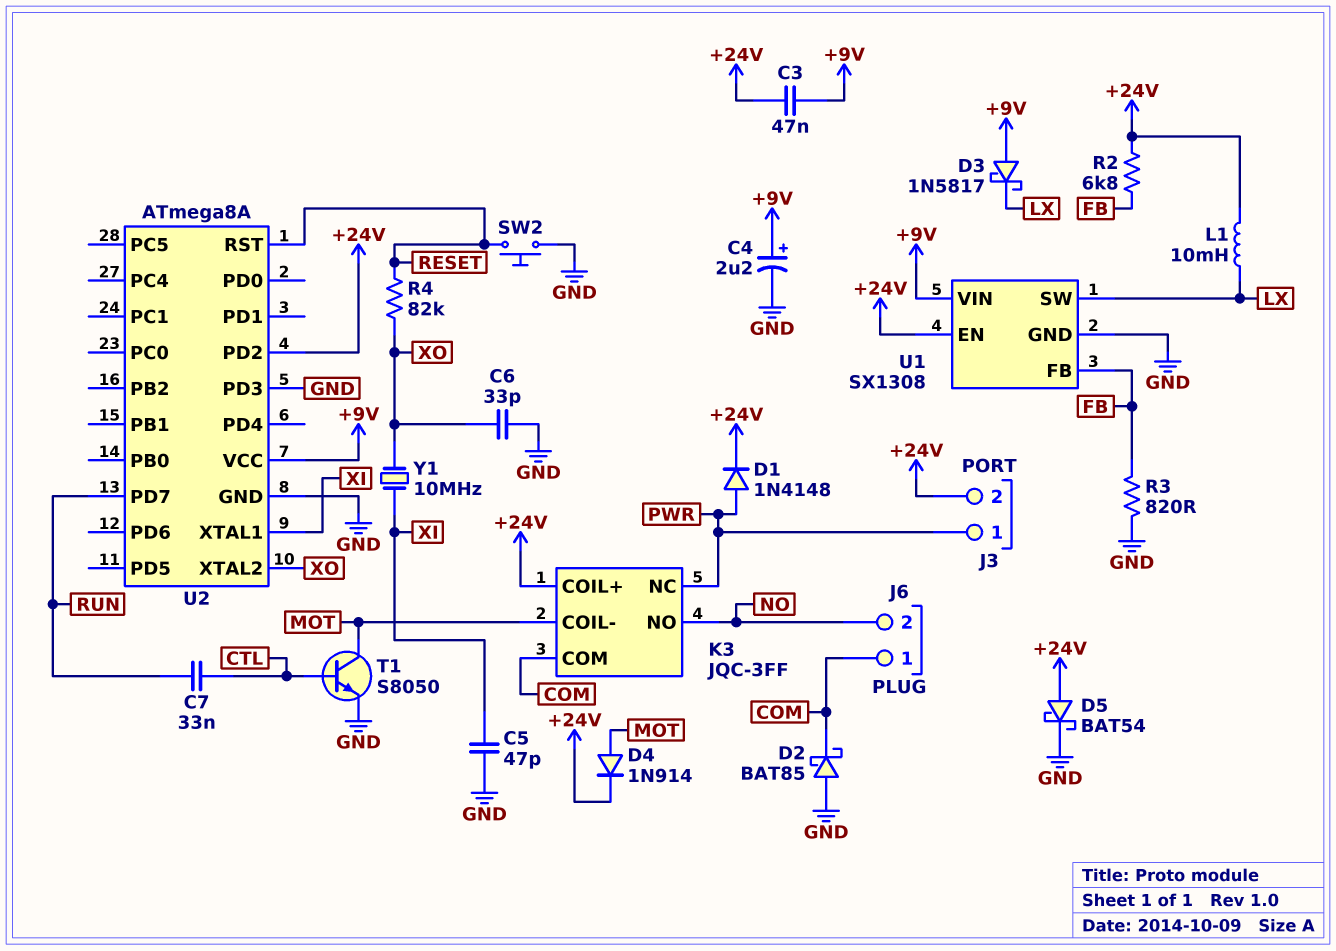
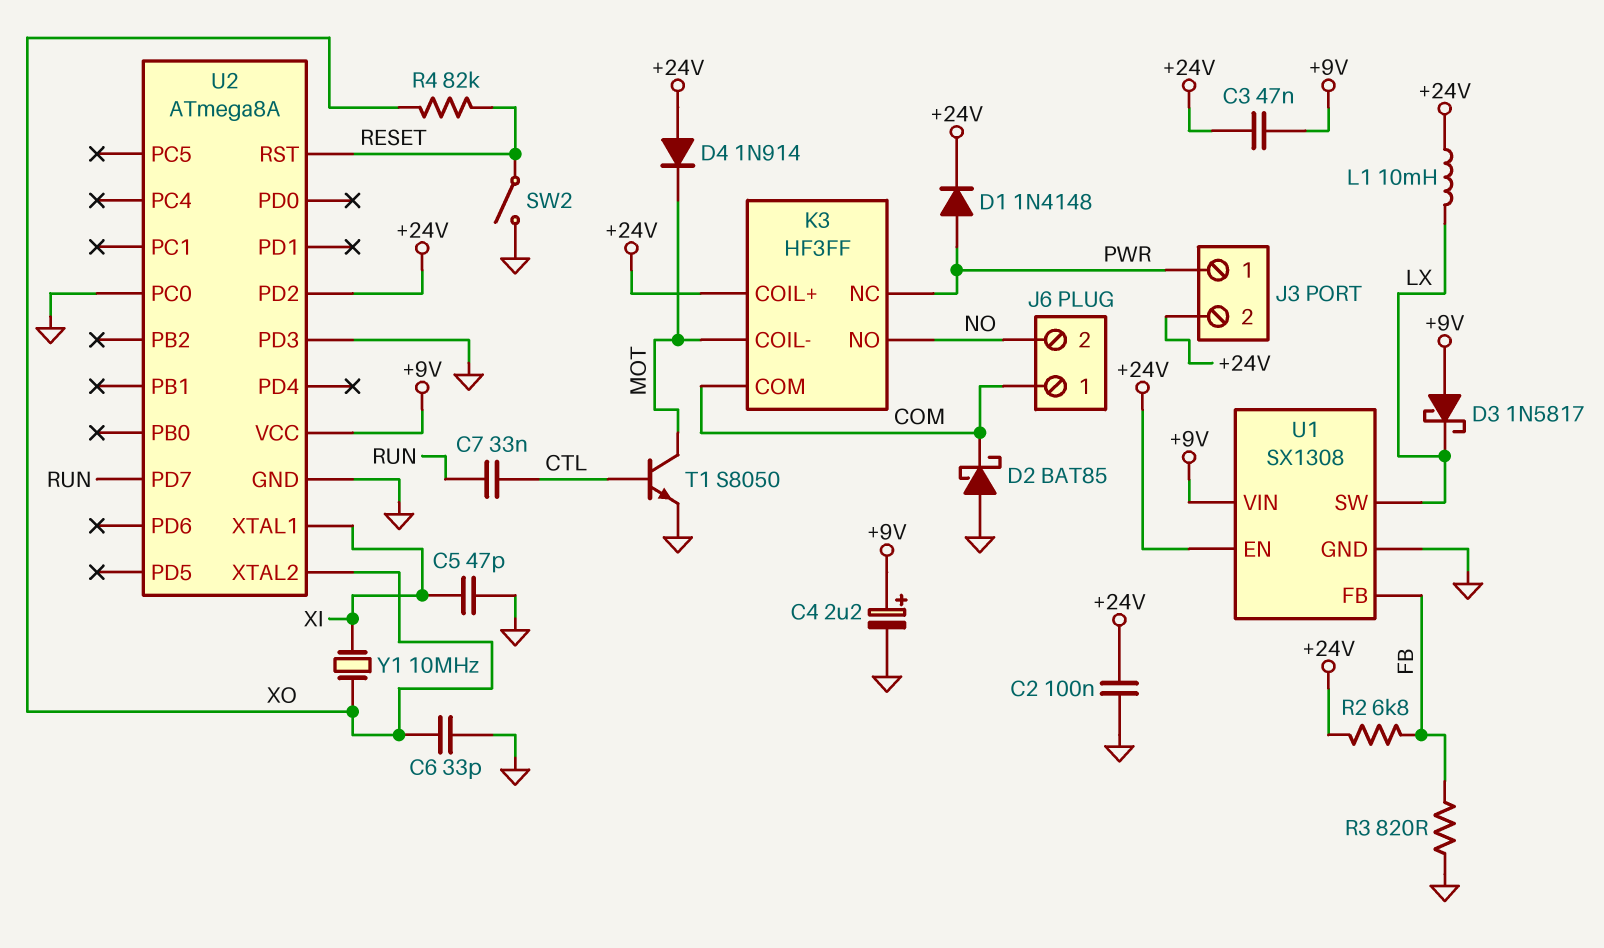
C2: none -> 100nF (+24V, GND)
D4: diode 1N914 (A MOT, K +24V) -> diode 1N914 (A +24V, K MOT)
D5: schottky BAT54 (A +24V, K GND) -> none
K3: JQC-3FF -> HF3FF
SW2: button (GND, RESET) -> switch (GND, RESET)
U2 pin PC0: none -> GND

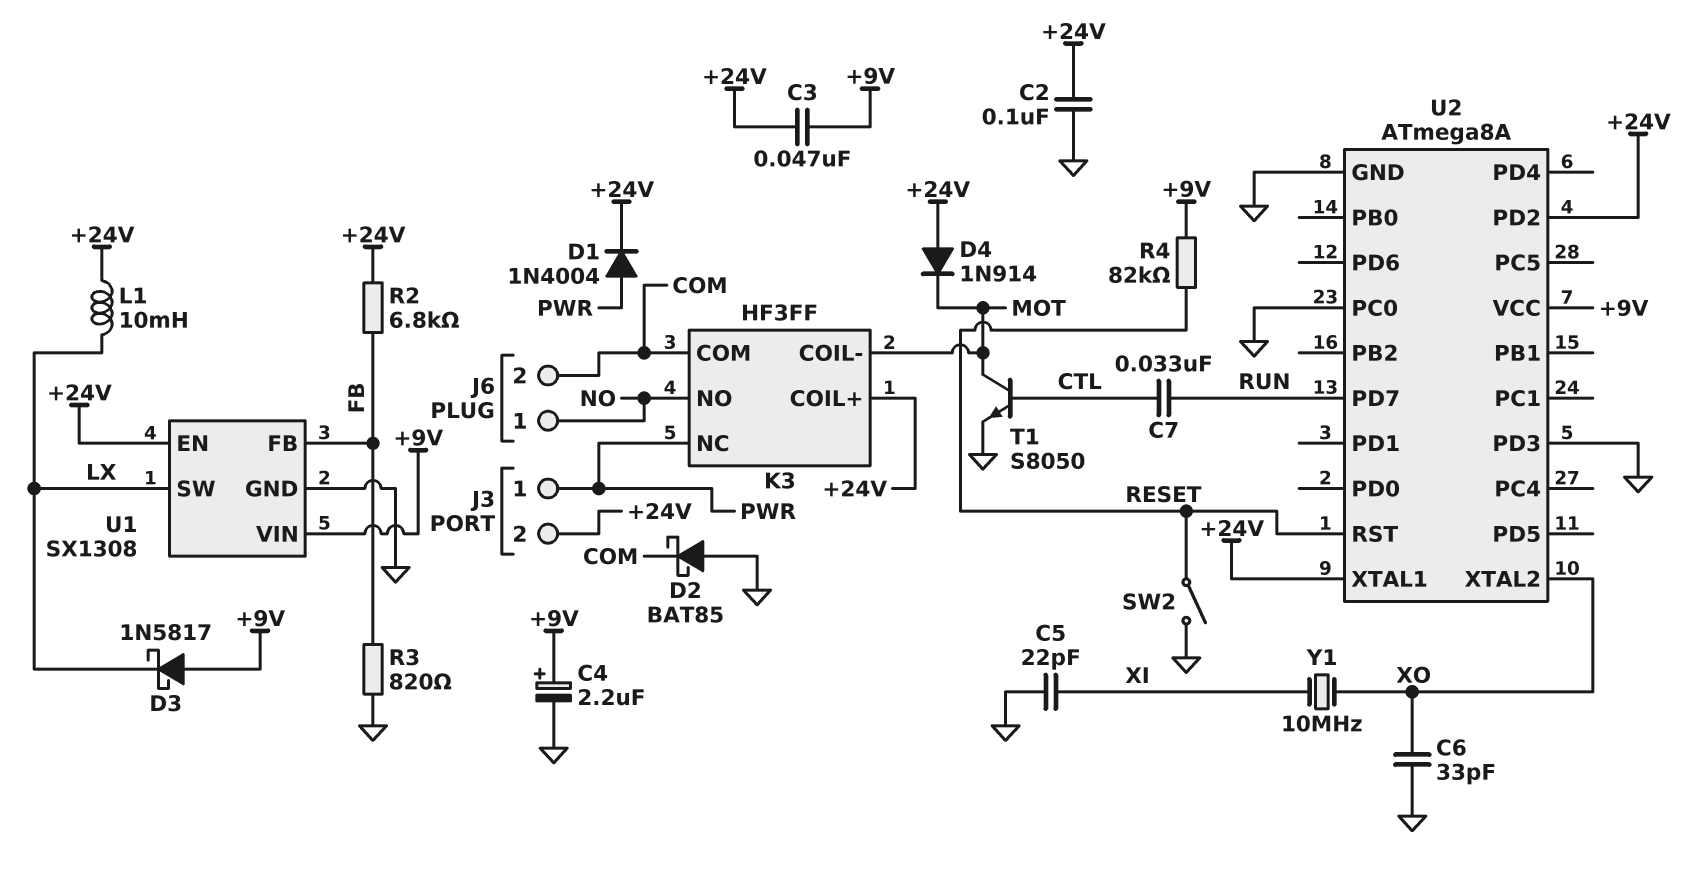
C5: 47pF (GND, XI) -> 22pF (GND, XI)
D1: diode 1N4148 (A PWR, K +24V) -> diode 1N4004 (A PWR, K +24V)
J6 pin 1: COM -> NO
J6 pin 2: NO -> COM
R4: 82k (RESET, XO) -> 82k (+9V, RESET)
U2 pin XTAL1: XI -> +24V

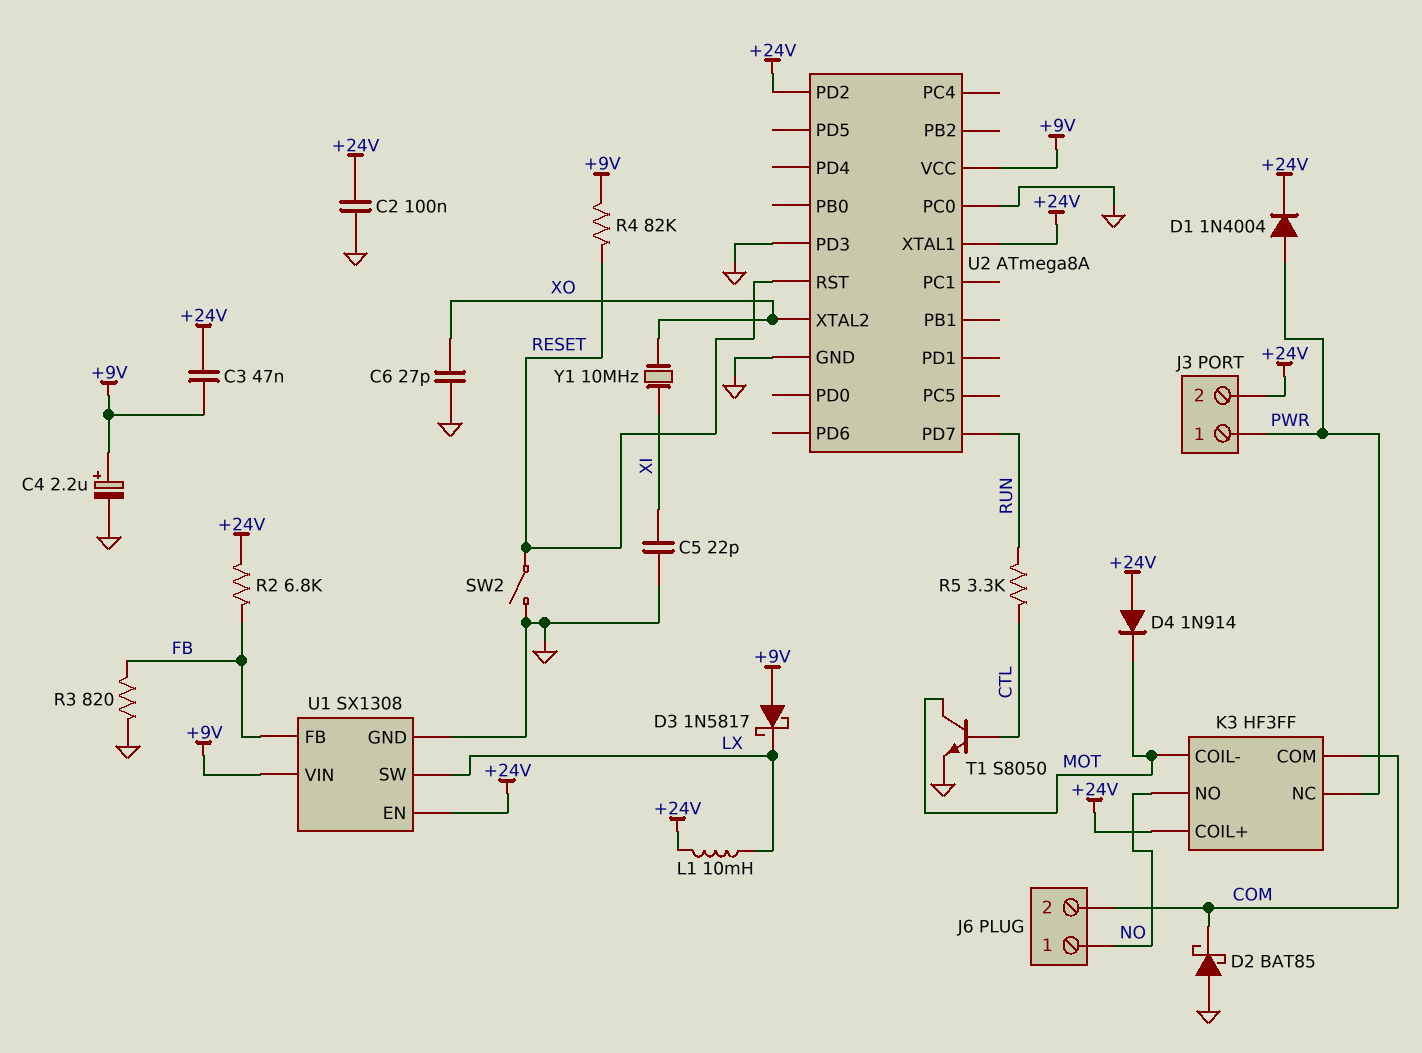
C6: 33pF (GND, XO) -> 27pF (GND, XO)
C7: 33nF (CTL, RUN) -> none
R5: none -> 3.3k (CTL, RUN)

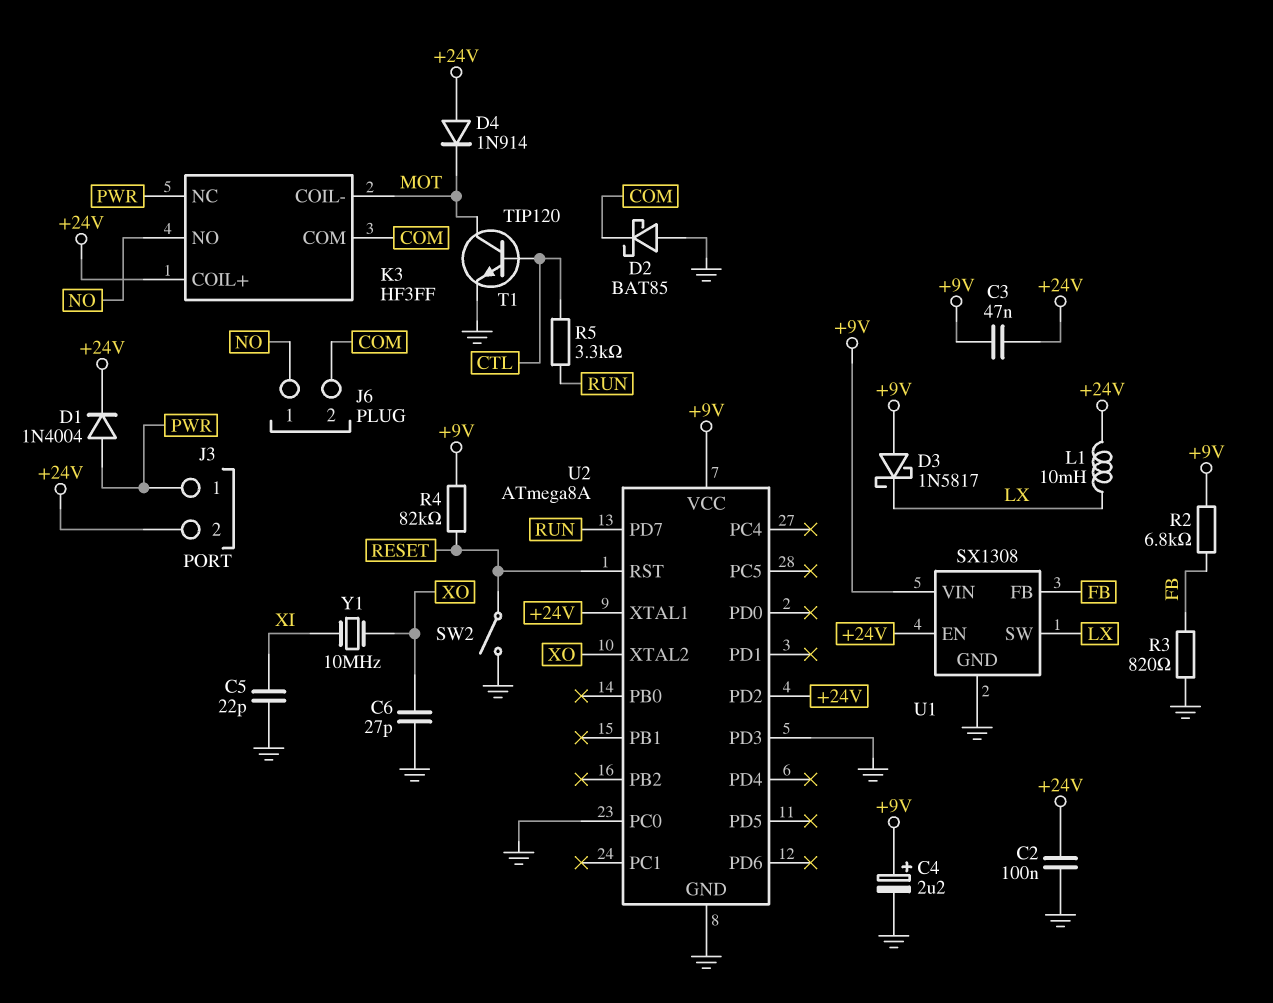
R2: 6.8k (+24V, FB) -> 6.8k (+9V, FB)
T1: NPN S8050 (B CTL, C MOT, E GND) -> NPN TIP120 (B CTL, C MOT, E GND)

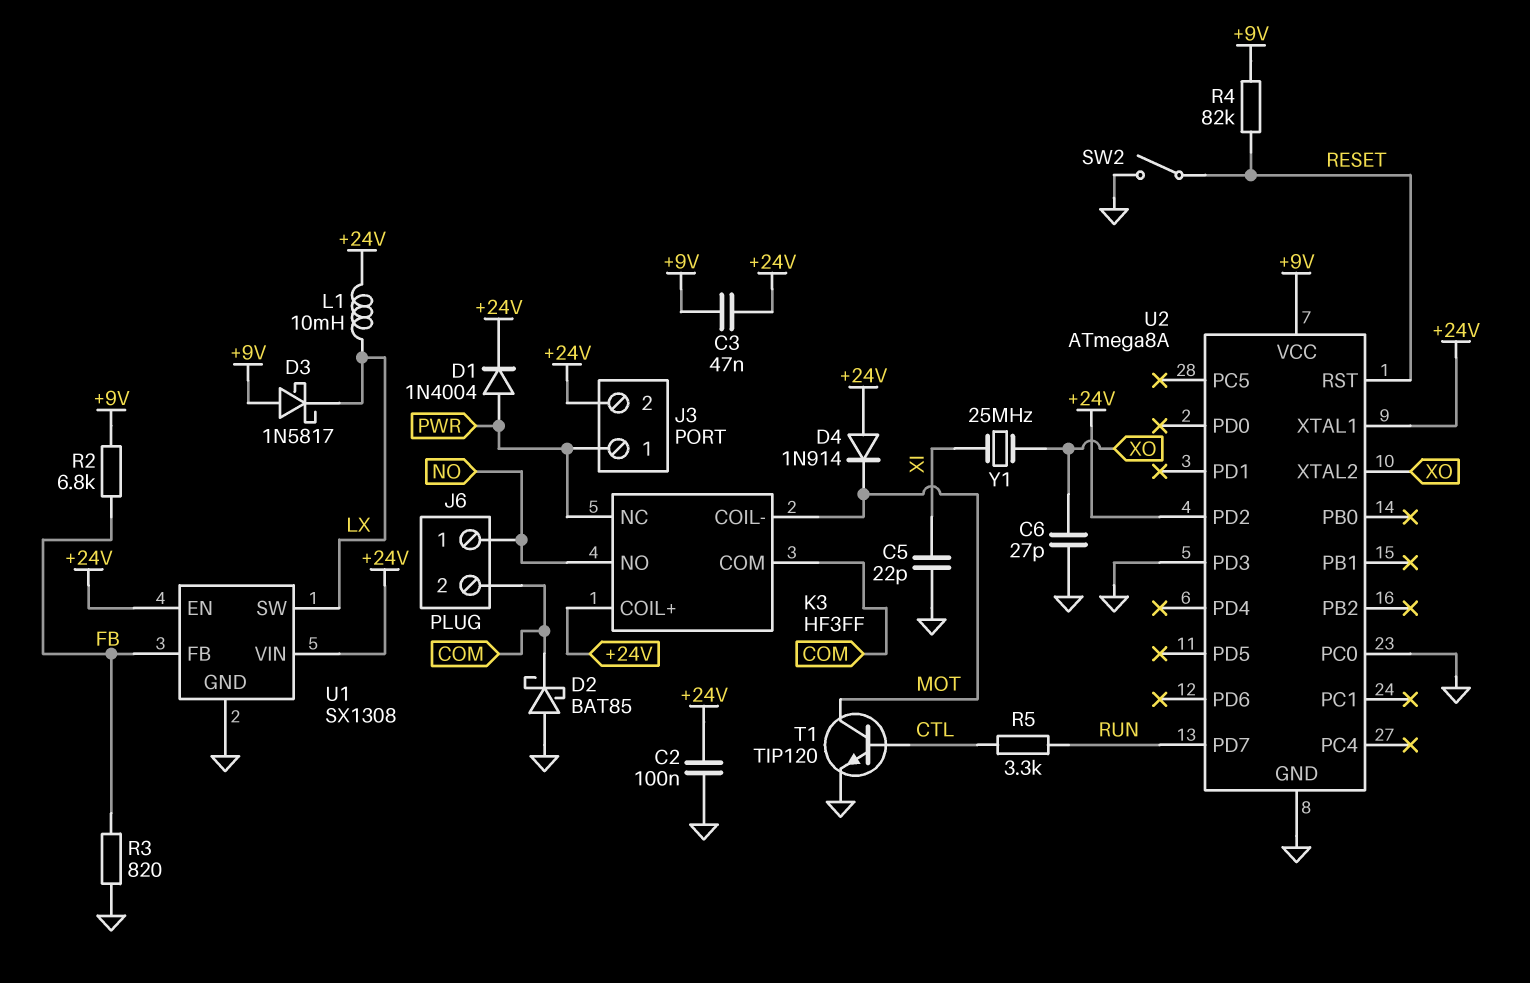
C4: 2.2uF (plus +9V, minus GND) -> none
U1 pin VIN: +9V -> +24V
Y1: 10MHz (XI, XO) -> 25MHz (XI, XO)

